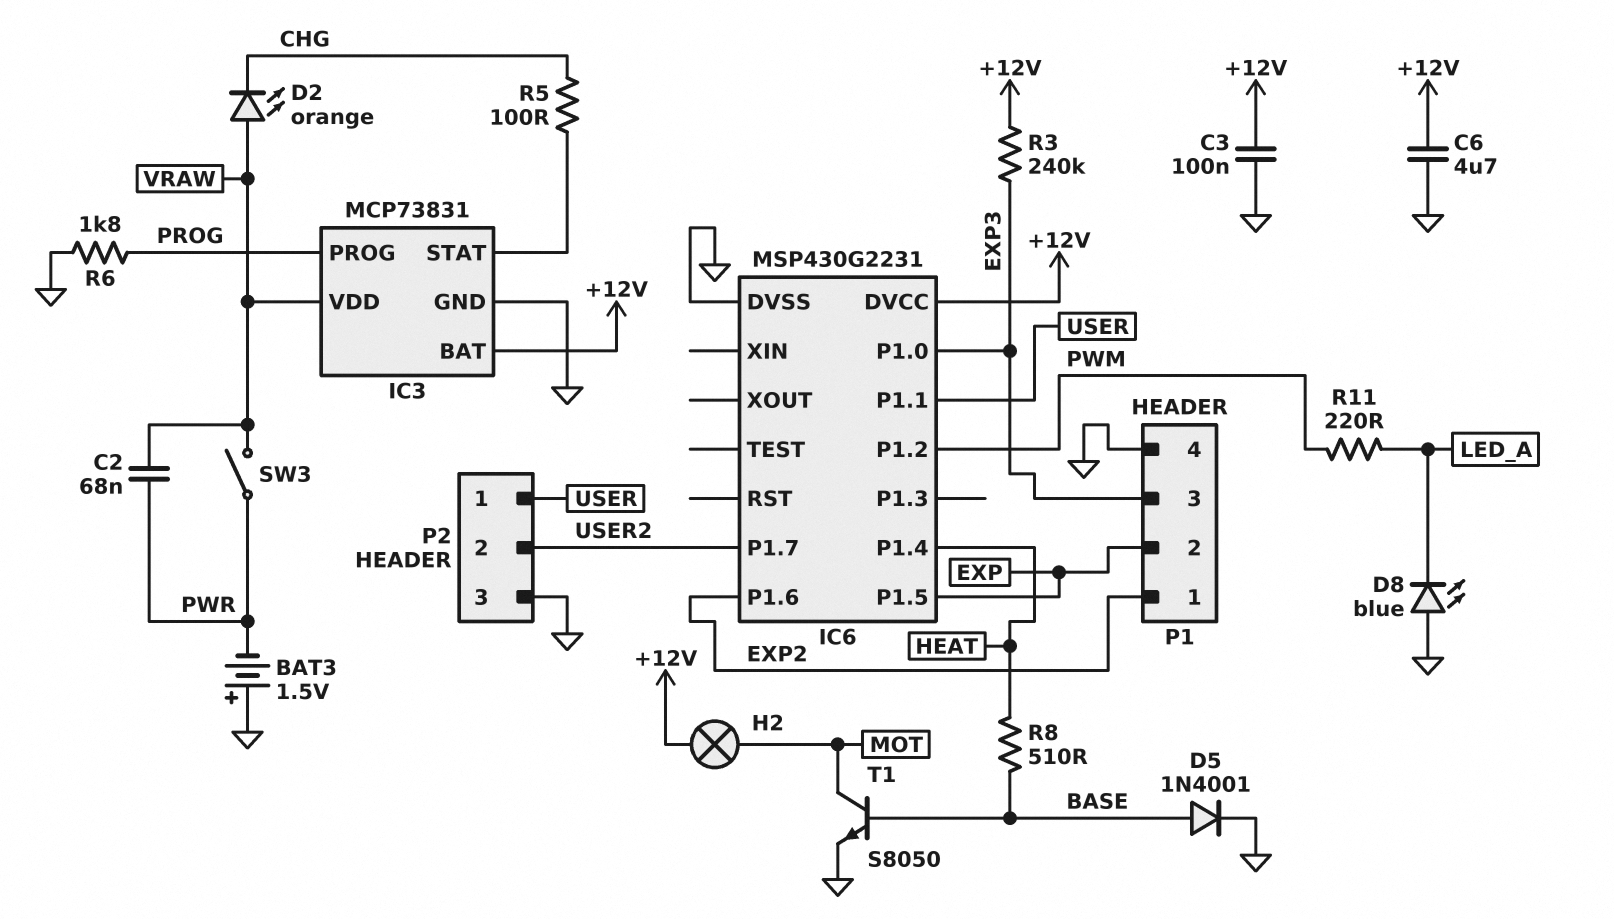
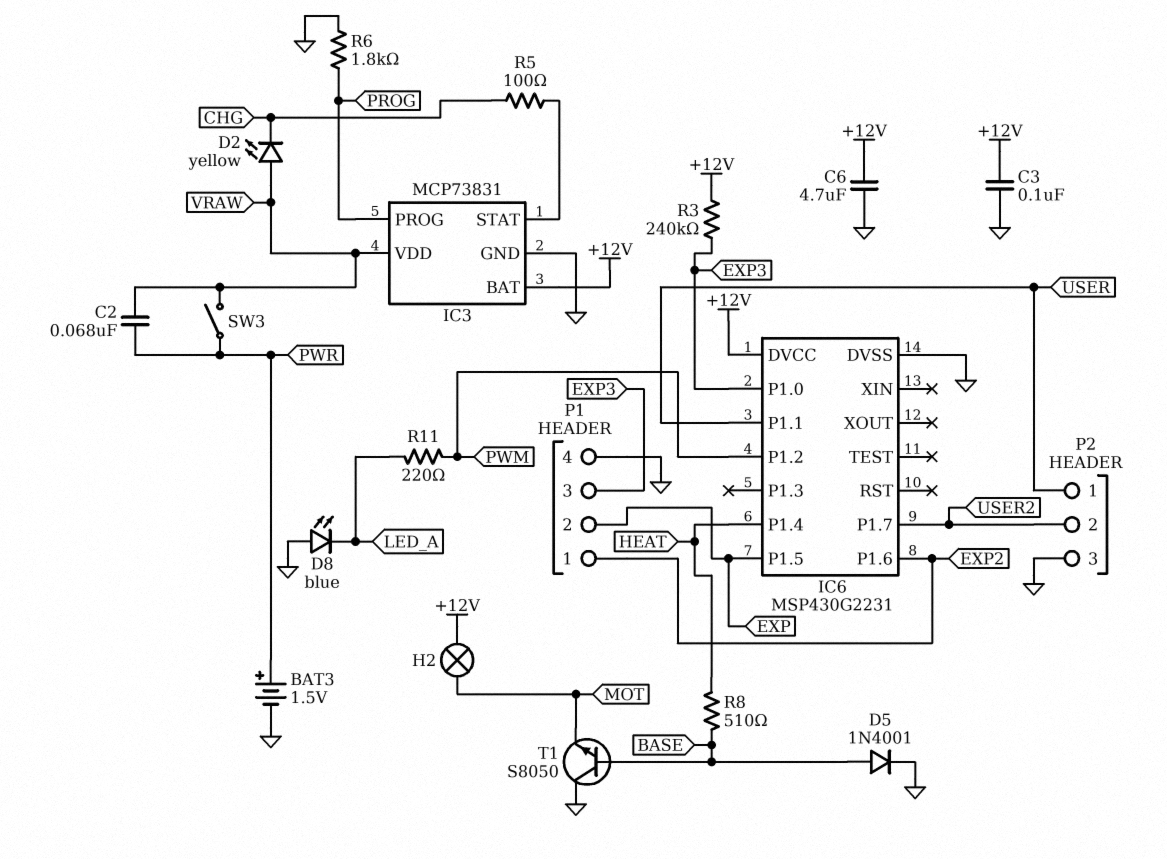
BAT3: 1.5V (plus GND, minus PWR) -> 1.5V (plus PWR, minus GND)
D2: LED orange (A VRAW, K CHG) -> LED yellow (A VRAW, K CHG)
T1: NPN S8050 (B BASE, C MOT, E GND) -> NPN S8050 (B BASE, C GND, E MOT)

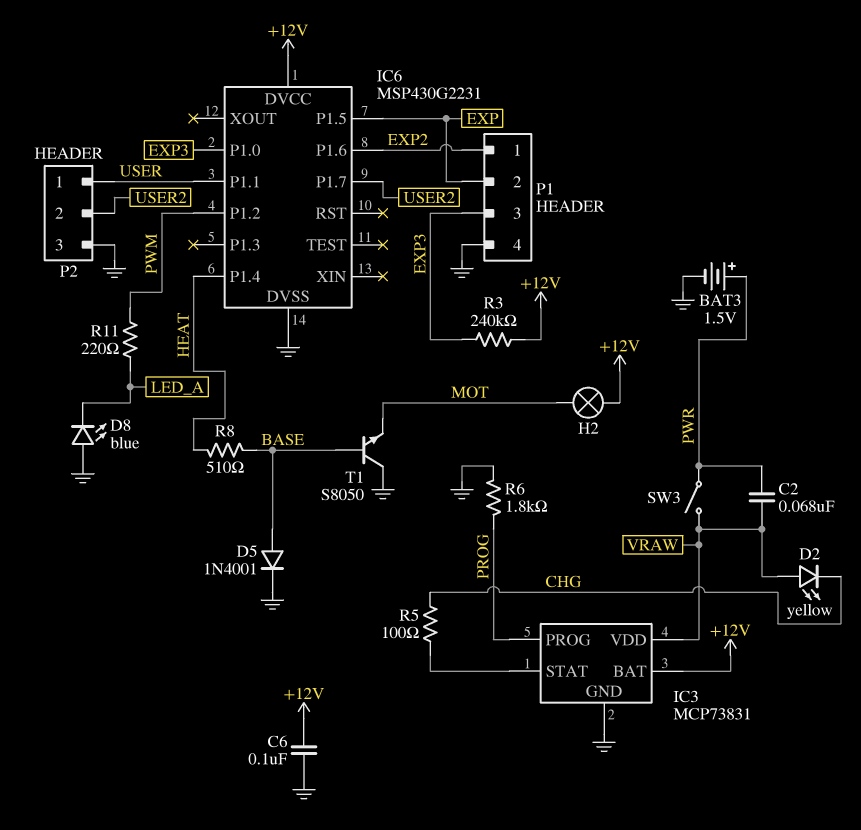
C3: 100nF (+12V, GND) -> none
C6: 4.7uF (+12V, GND) -> 100nF (+12V, GND)

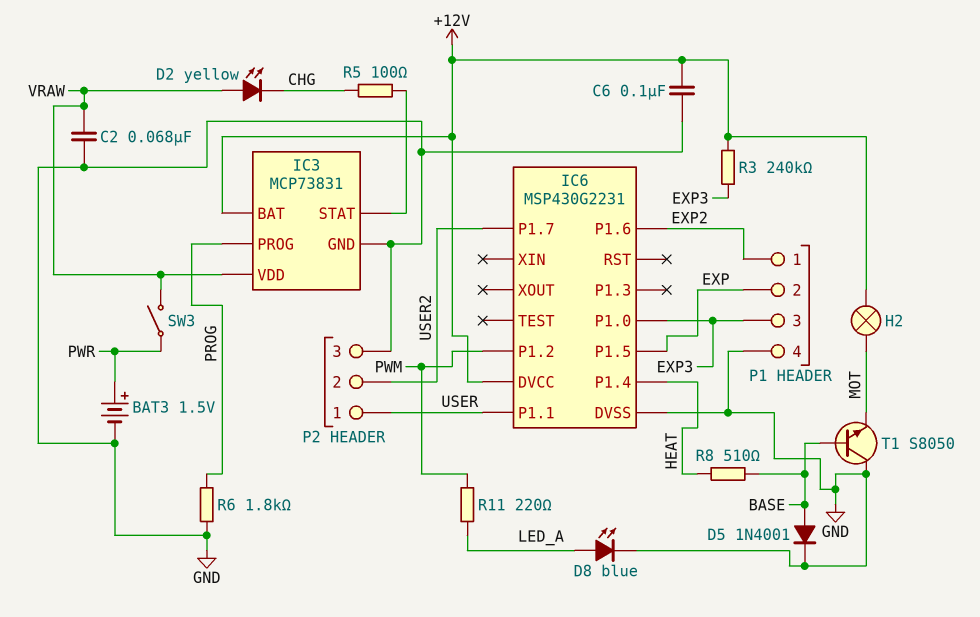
C2: 68nF (PWR, VRAW) -> 68nF (GND, VRAW)
D8: LED blue (A GND, K LED_A) -> LED blue (A LED_A, K GND)

